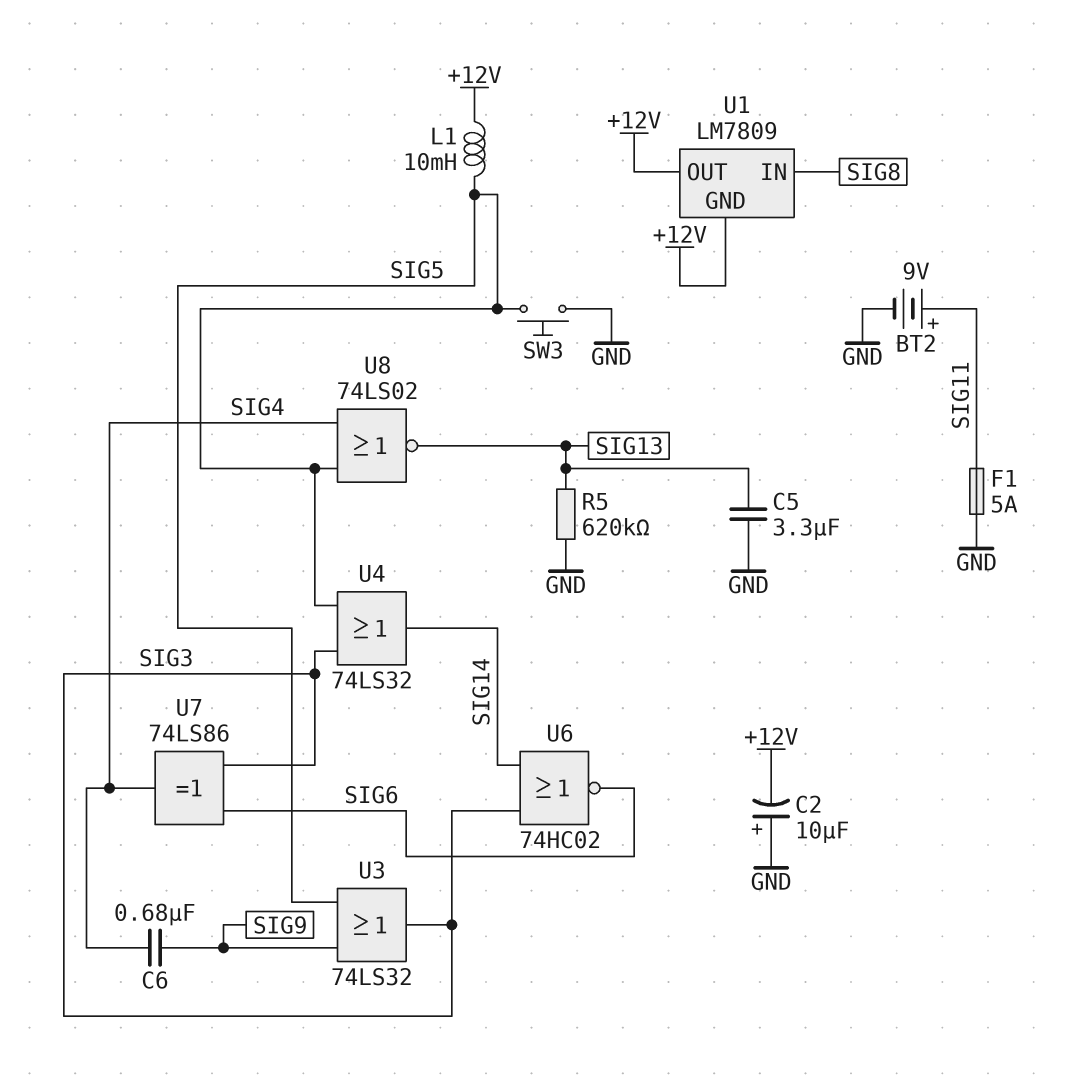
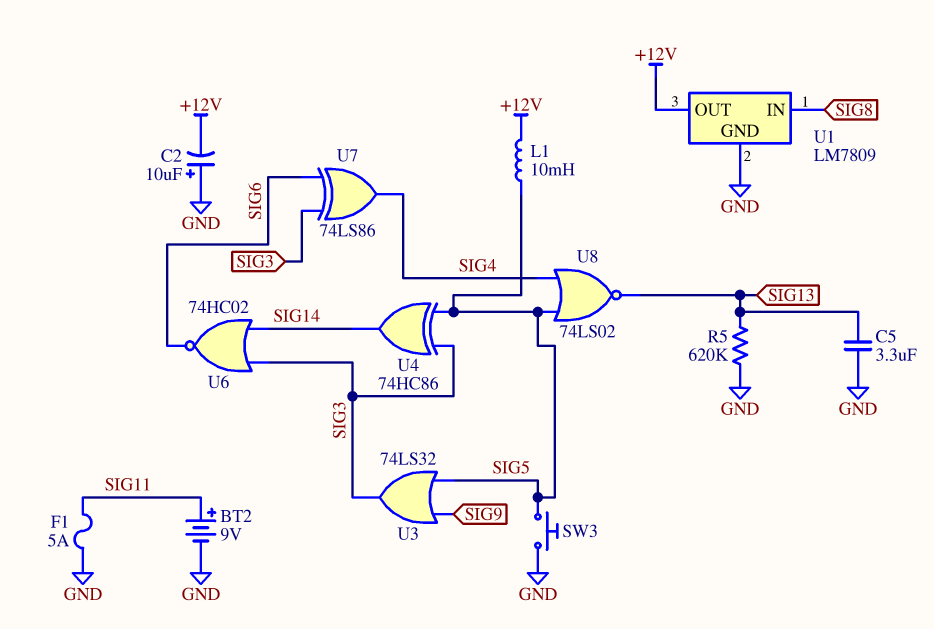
C6: 680nF (SIG4, SIG9) -> none
U1 pin GND: +12V -> GND
U4: OR 74LS32 (in SIG3, in SIG5, out SIG14) -> XOR 74HC86 (in SIG3, in SIG5, out SIG14)

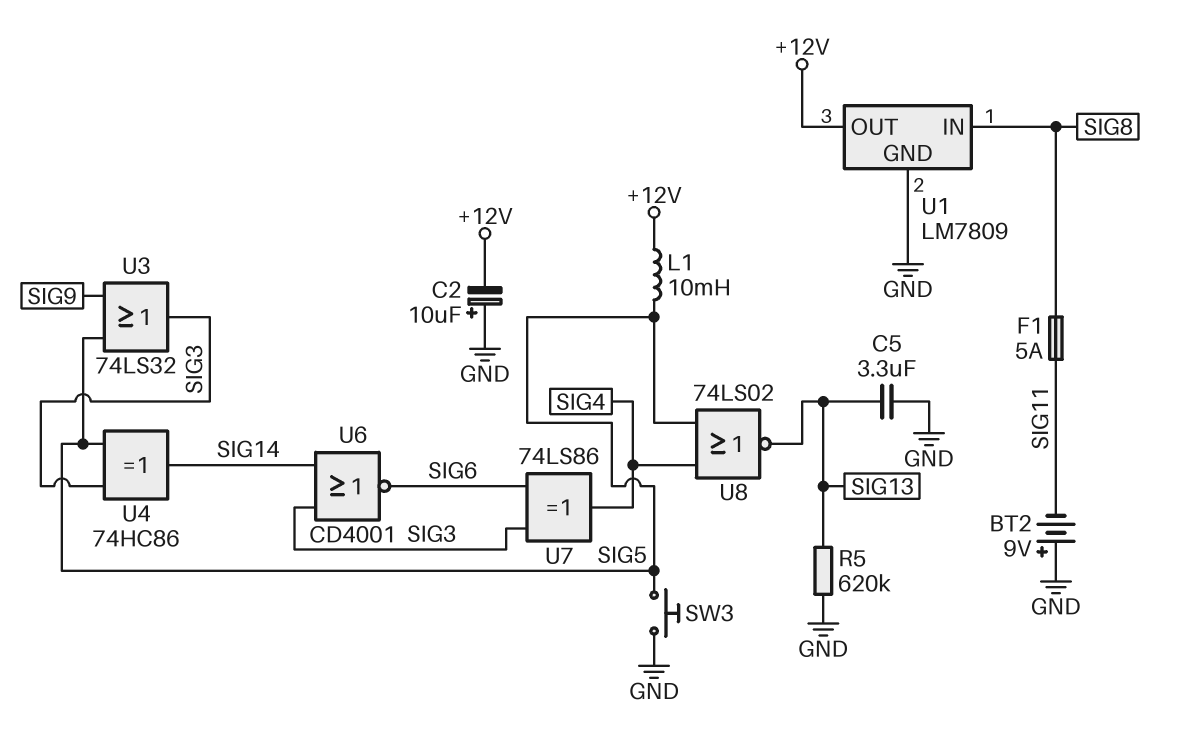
BT2: 9V (plus SIG11, minus GND) -> 9V (plus GND, minus SIG11)
F1: 5A (GND, SIG11) -> 5A (SIG8, SIG11)
U6: NOR 74HC02 (in SIG3, in SIG14, out SIG6) -> NOR CD4001 (in SIG3, in SIG14, out SIG6)

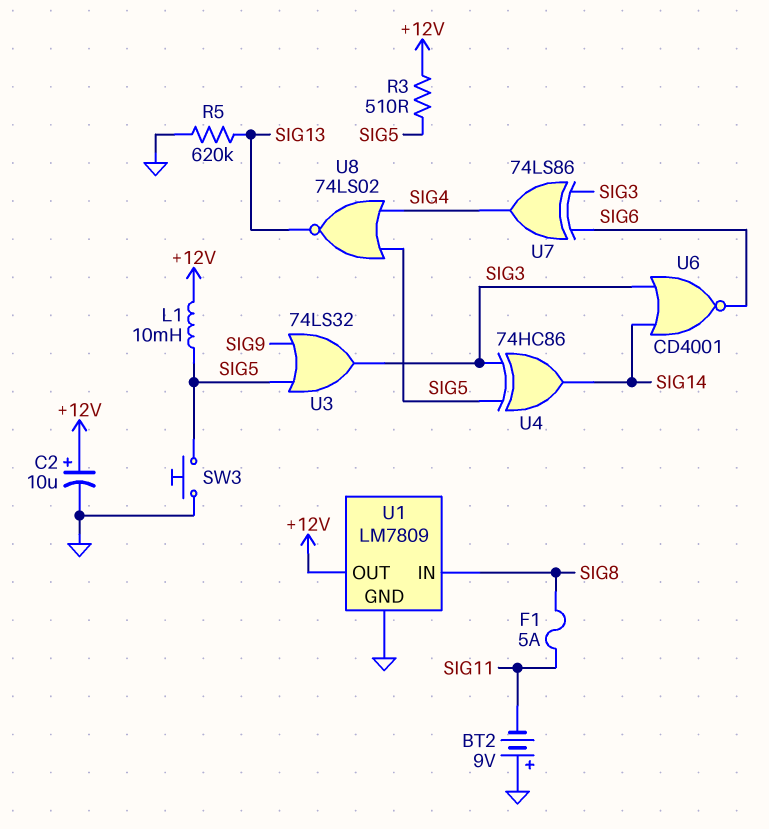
C2: 10uF (plus GND, minus +12V) -> 10uF (plus +12V, minus GND)
C5: 3.3uF (GND, SIG13) -> none
R3: none -> 510 (+12V, SIG5)

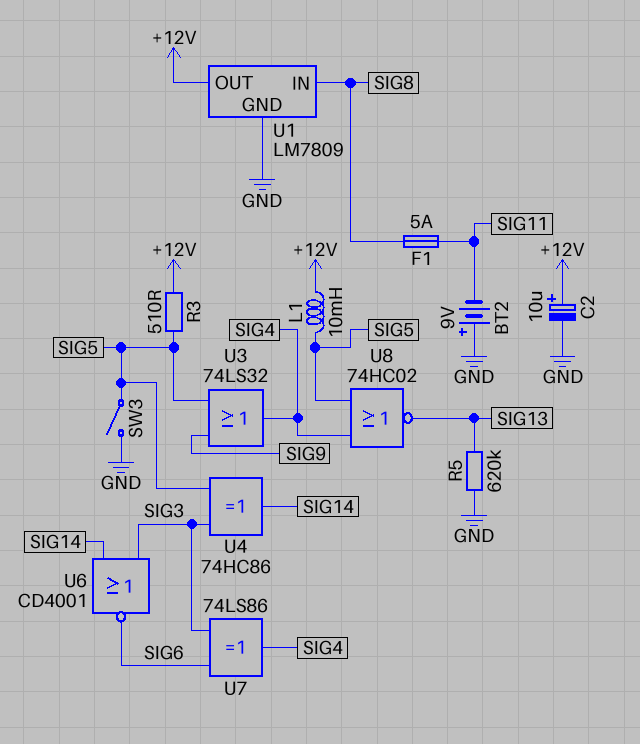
SW3: button (GND, SIG5) -> switch (GND, SIG5)
U3: OR 74LS32 (in SIG5, in SIG9, out SIG3) -> OR 74LS32 (in SIG5, in SIG9, out SIG4)
U8: NOR 74LS02 (in SIG4, in SIG5, out SIG13) -> NOR 74HC02 (in SIG4, in SIG5, out SIG13)

